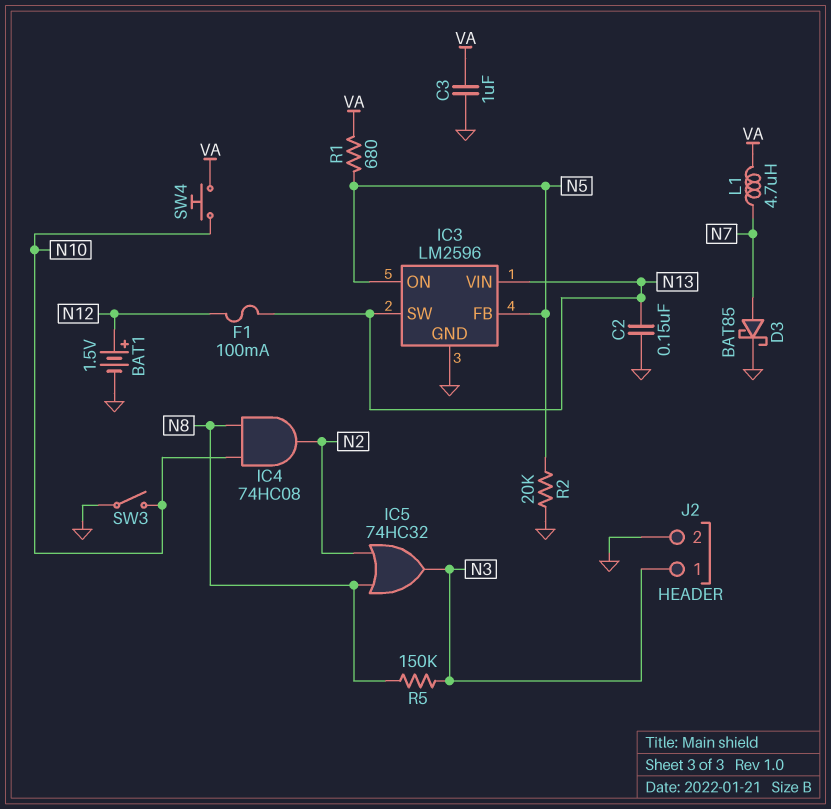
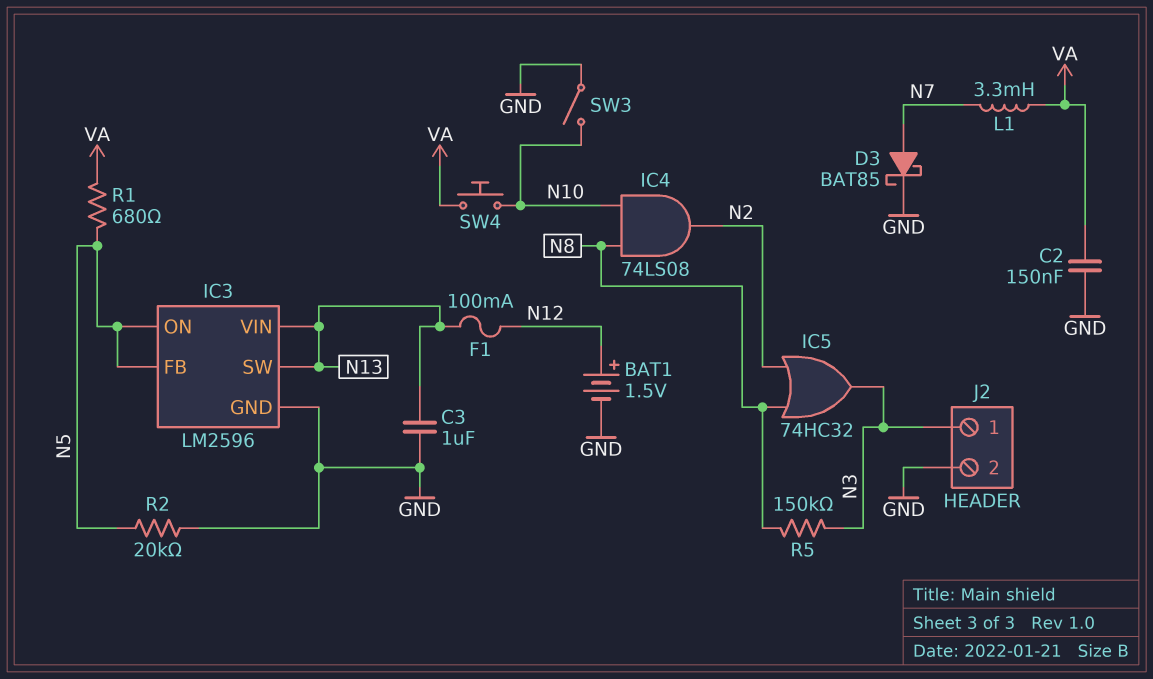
C2: 150nF (GND, N13) -> 150nF (GND, VA)
C3: 1uF (GND, VA) -> 1uF (GND, N13)
IC4: AND 74HC08 (in N8, in N10, out N2) -> AND 74LS08 (in N8, in N10, out N2)
L1: 4.7uH (N7, VA) -> 3.3mH (N7, VA)

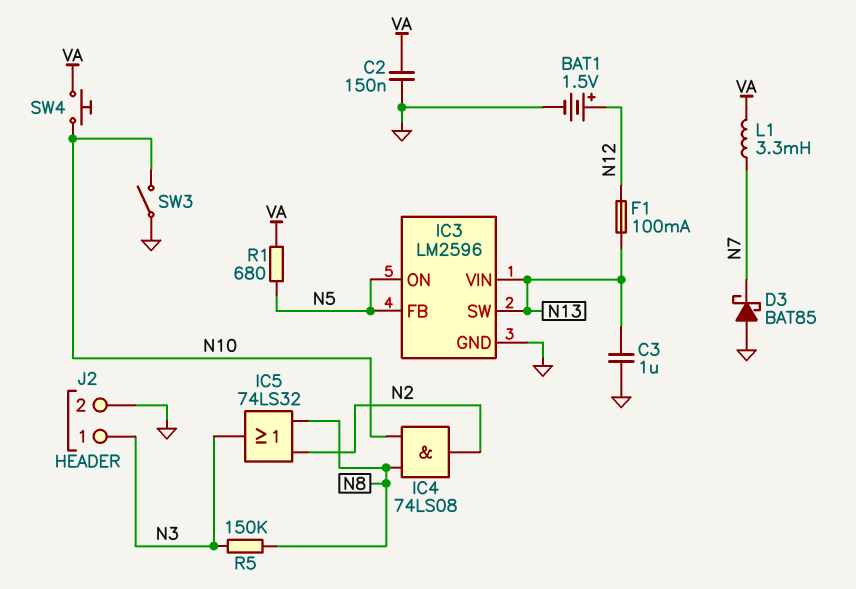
D3: schottky BAT85 (A N7, K GND) -> schottky BAT85 (A GND, K N7)
IC5: OR 74HC32 (in N2, in N8, out N3) -> OR 74LS32 (in N2, in N8, out N3)
R2: 20k (GND, N5) -> none

